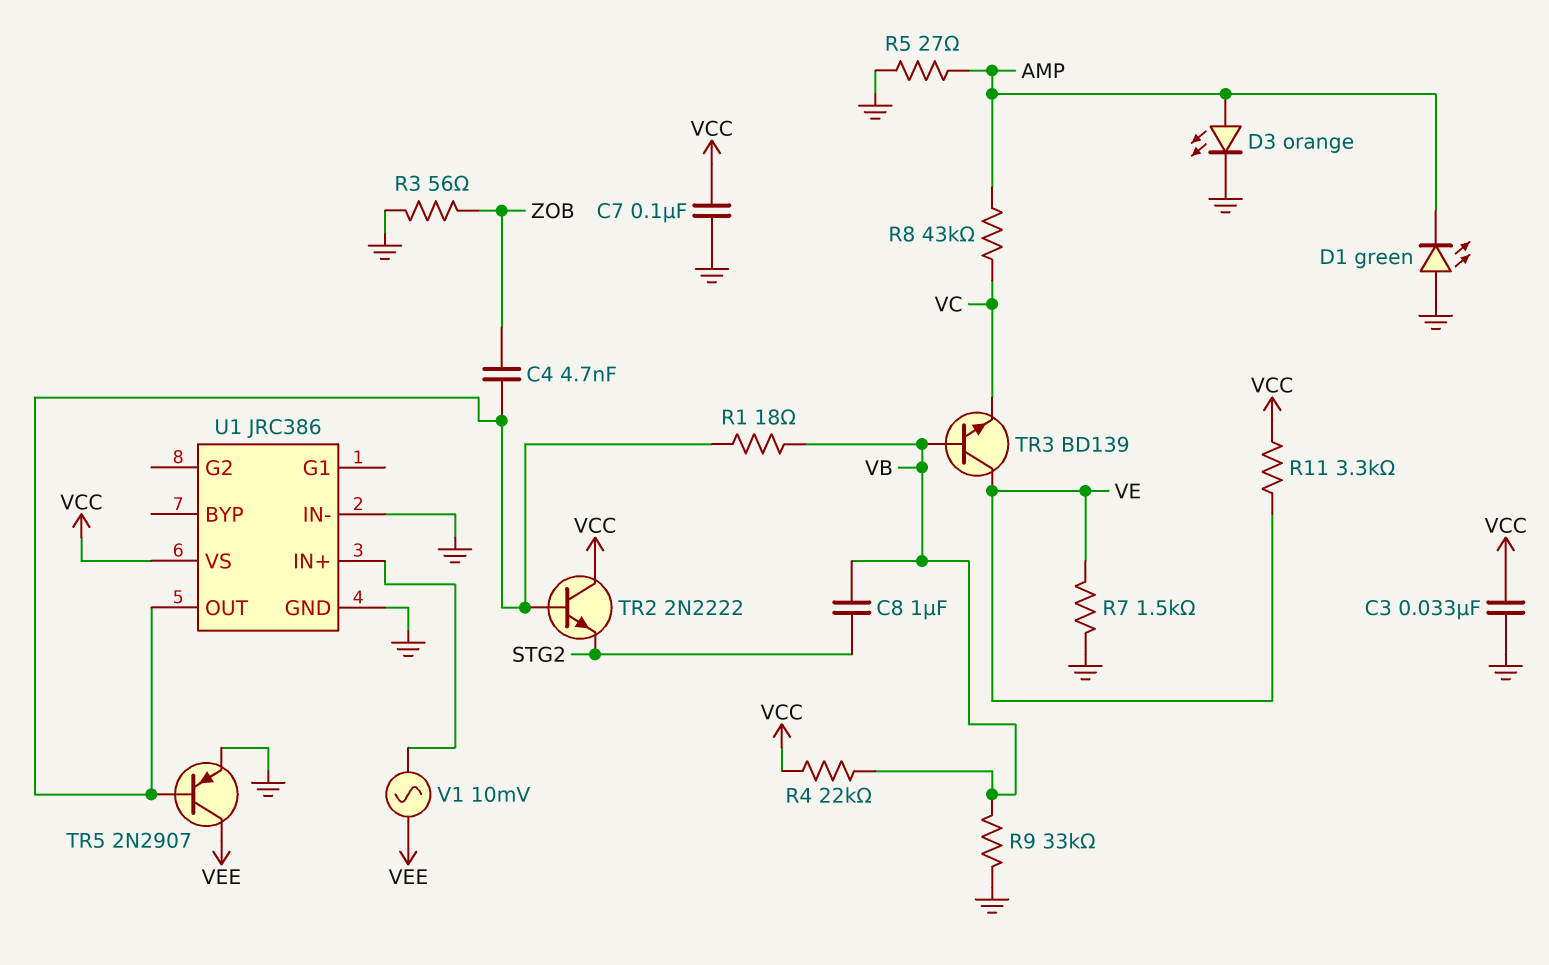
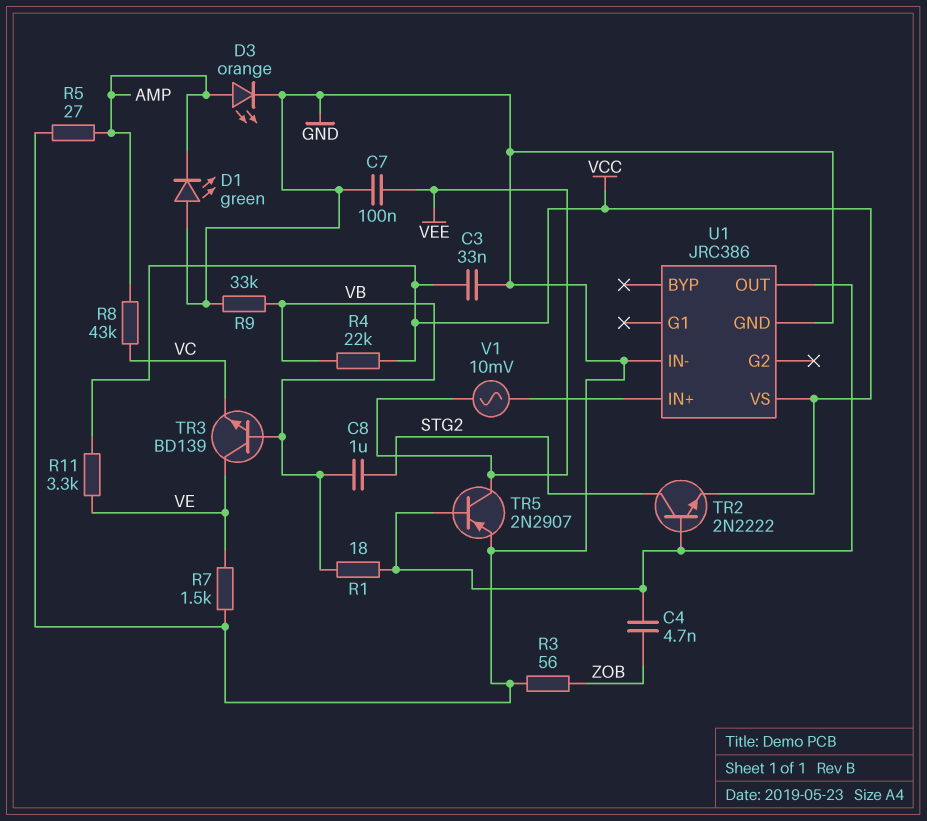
C7: 100nF (GND, VCC) -> 100nF (GND, VEE)
TR2: NPN 2N2222 (B U1/OUT, C VCC, E STG2) -> NPN 2N2222 (B U1/OUT, C STG2, E VCC)

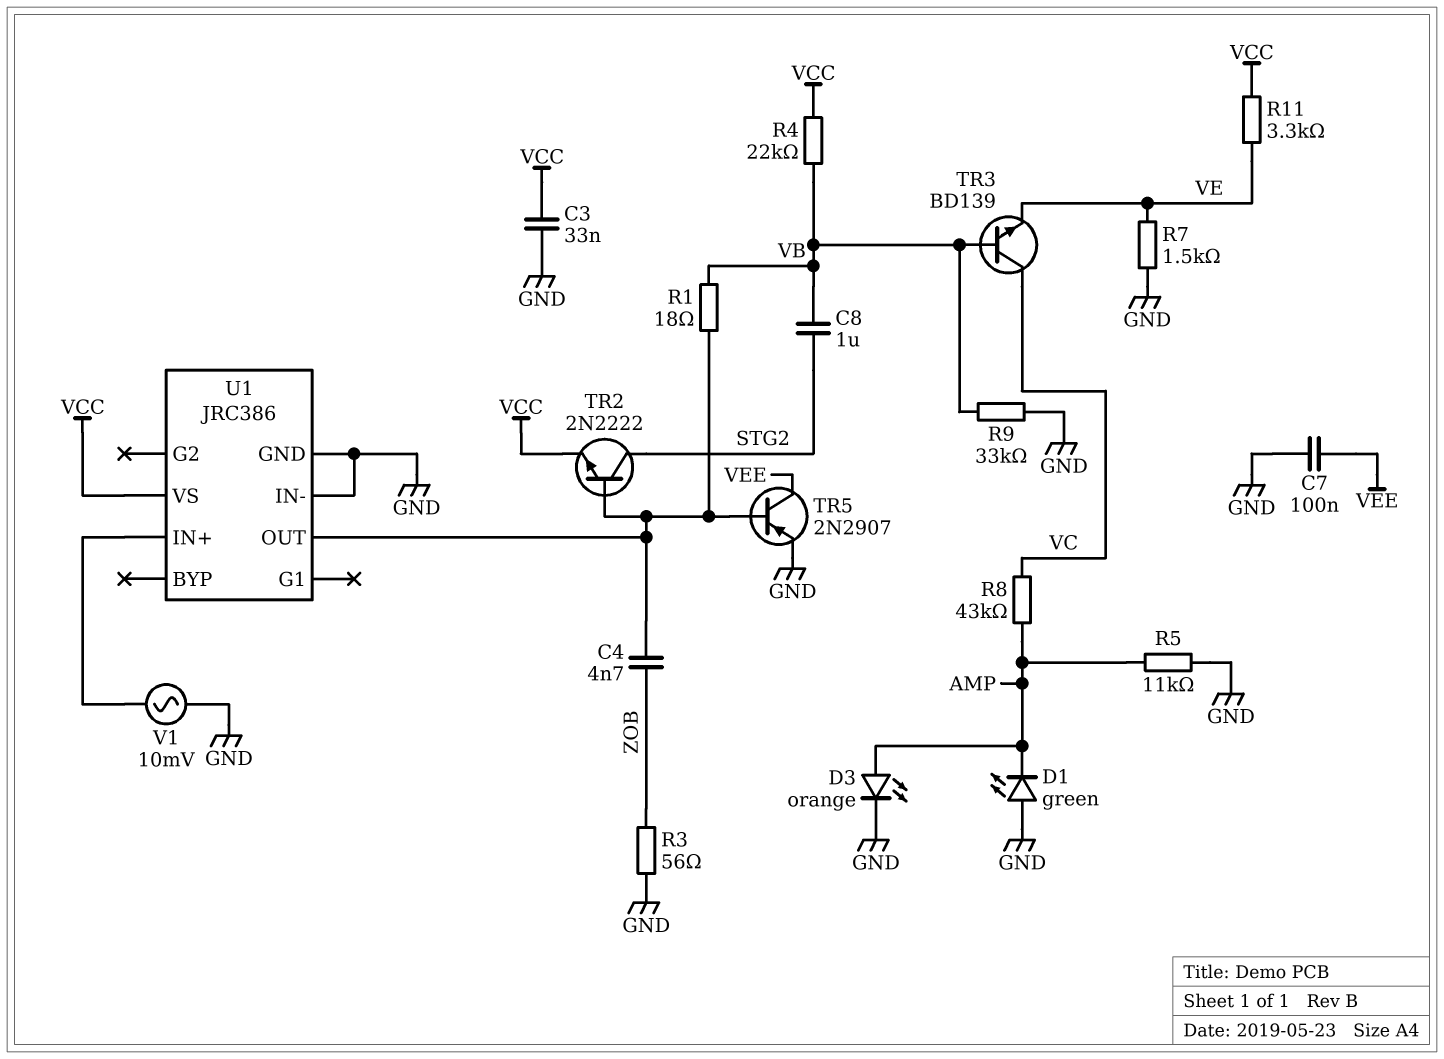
R5: 27 (AMP, GND) -> 11k (AMP, GND)
TR3: NPN BD139 (B VB, C VE, E VC) -> NPN BD139 (B VB, C VC, E VE)
V1: AC 10mV (U1/IN+, VEE) -> AC 10mV (GND, U1/IN+)

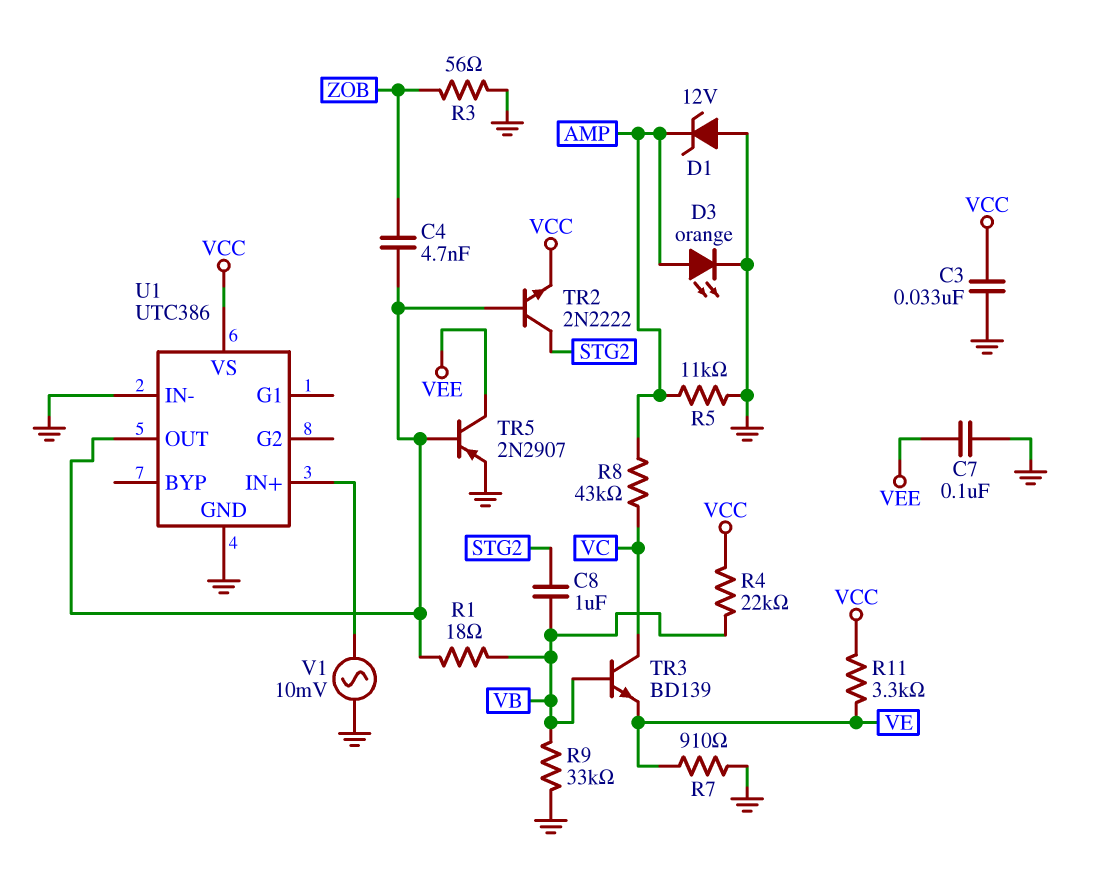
D1: LED green (A GND, K AMP) -> zener 12V (A GND, K AMP)
R7: 1.5k (GND, VE) -> 910 (GND, VE)
U1: JRC386 -> UTC386

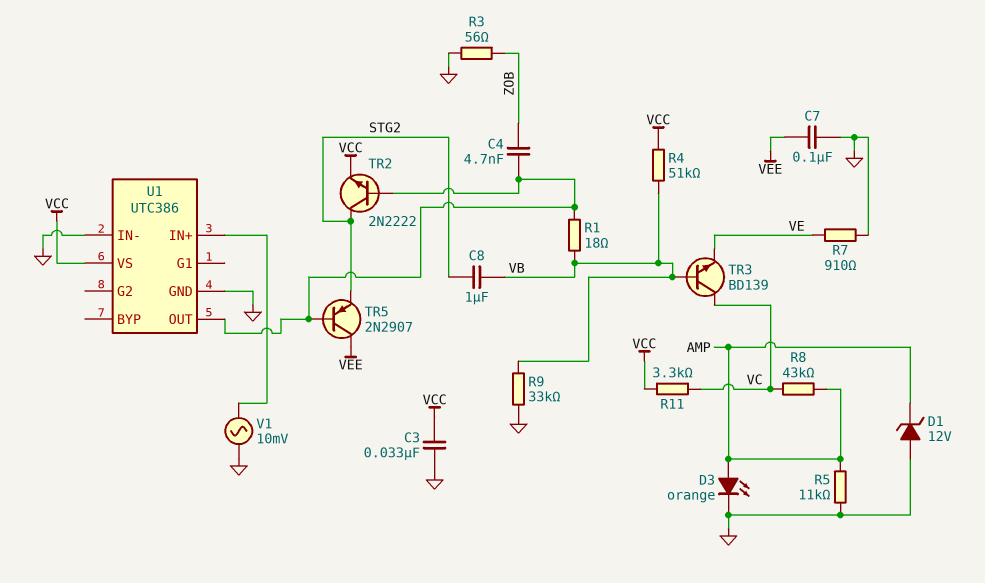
R4: 22k (VB, VCC) -> 51k (VB, VCC)
R11: 3.3k (VCC, VE) -> 3.3k (VC, VCC)
TR5: PNP 2N2907 (B U1/OUT, C VEE, E GND) -> PNP 2N2907 (B U1/OUT, C VEE, E STG2)

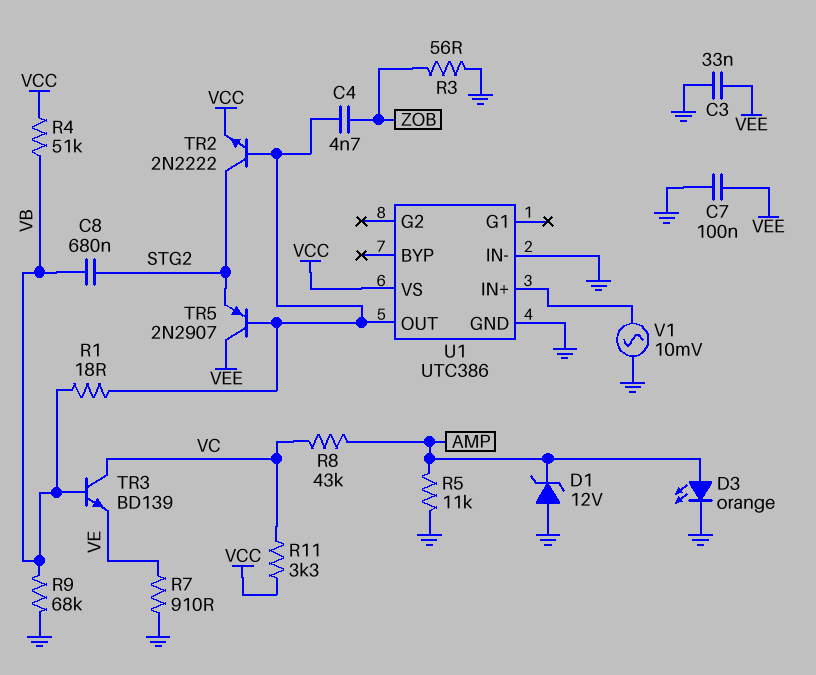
C3: 33nF (GND, VCC) -> 33nF (GND, VEE)
C8: 1uF (STG2, VB) -> 680nF (STG2, VB)
R9: 33k (GND, VB) -> 68k (GND, VB)

